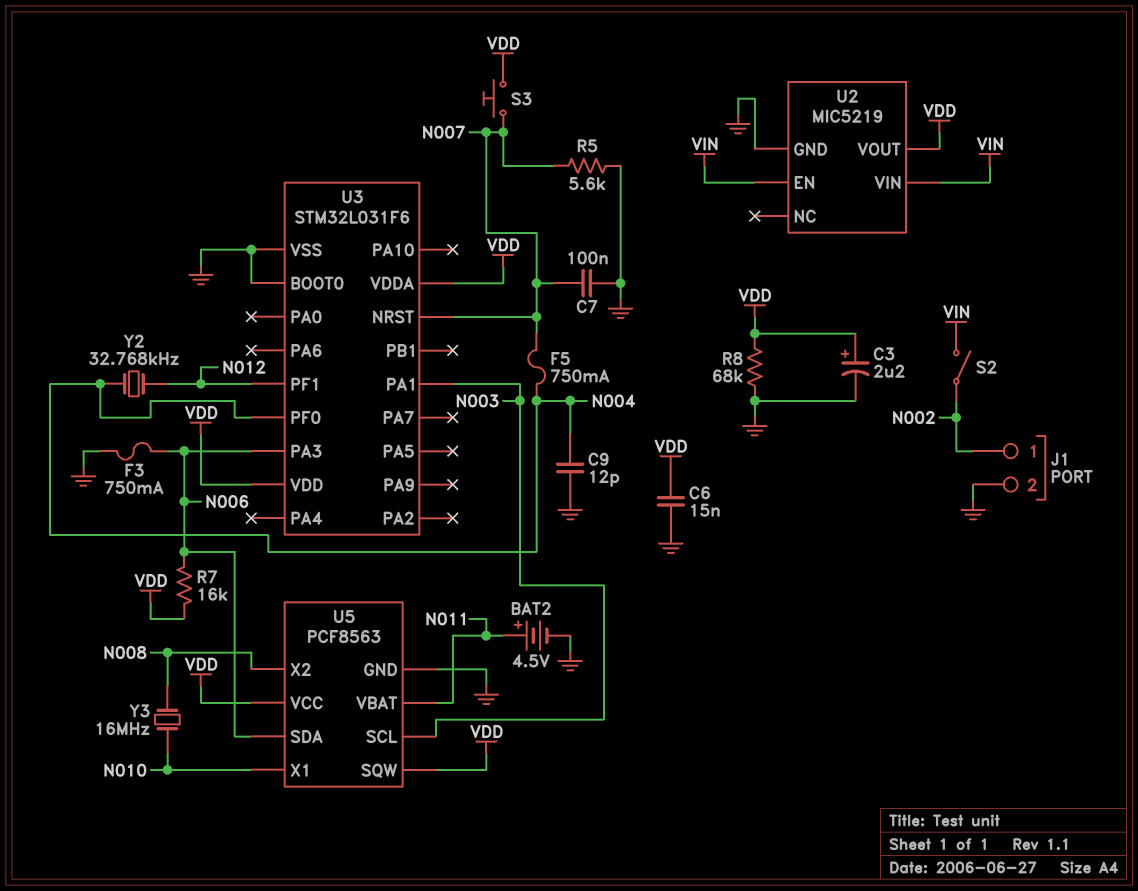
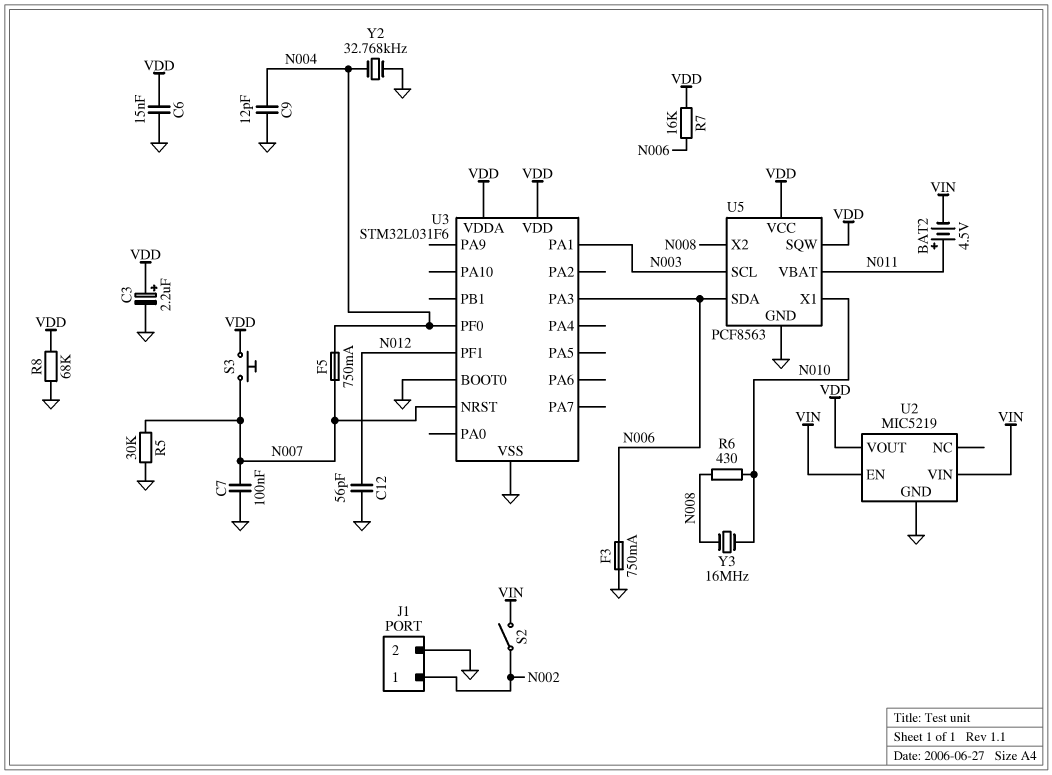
BAT2: 4.5V (plus N011, minus GND) -> 4.5V (plus N011, minus VIN)
C12: none -> 56pF (GND, N012)
R5: 5.6k (GND, N007) -> 30k (GND, N007)
R6: none -> 430 (N008, N010)
Y2: 32.768kHz (N004, N012) -> 32.768kHz (GND, N004)

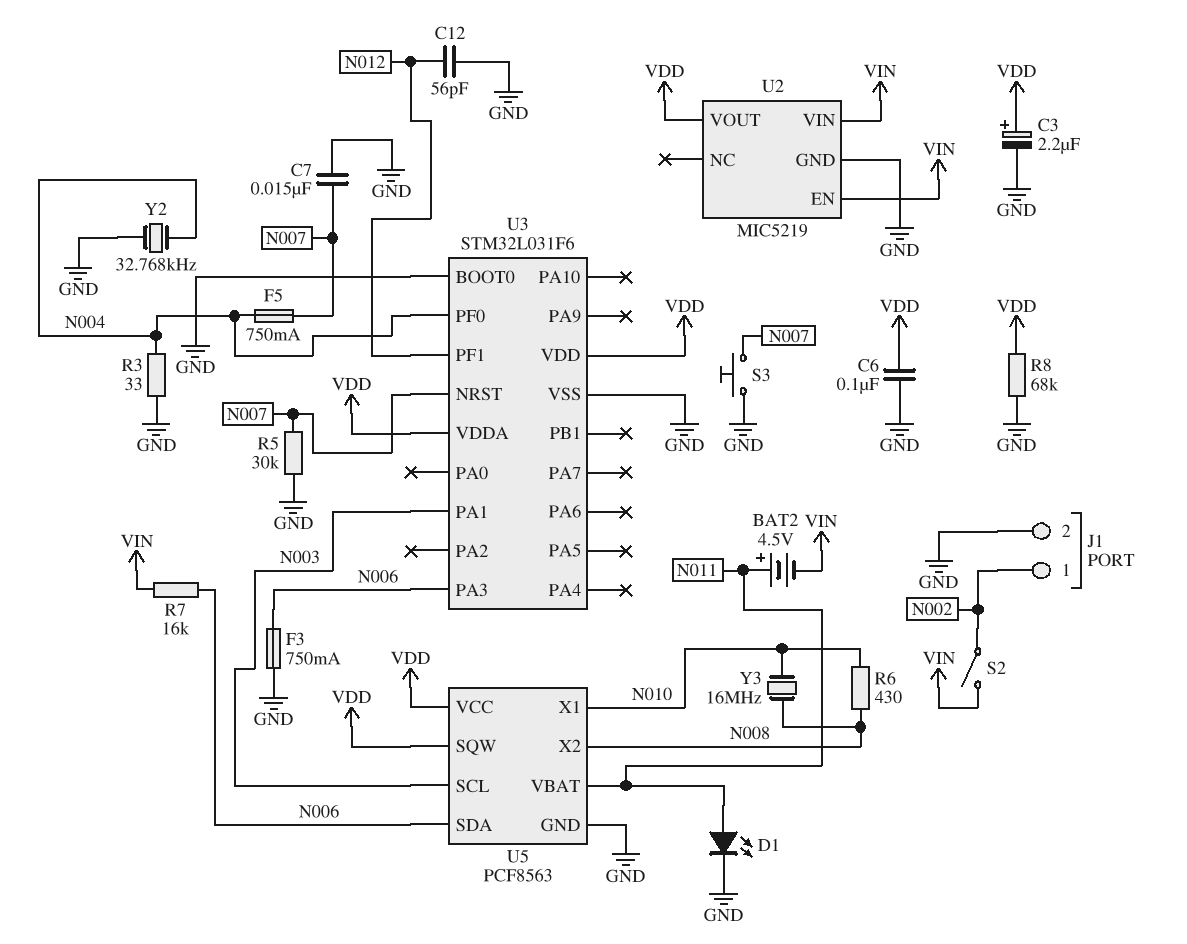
C6: 15nF (GND, VDD) -> 100nF (GND, VDD)
C7: 100nF (GND, N007) -> 15nF (GND, N007)
C9: 12pF (GND, N004) -> none
D1: none -> LED (A N011, K GND)
R3: none -> 33 (GND, N004)
R7: 16k (N006, VDD) -> 16k (N006, VIN)
S3: button (N007, VDD) -> button (GND, N007)

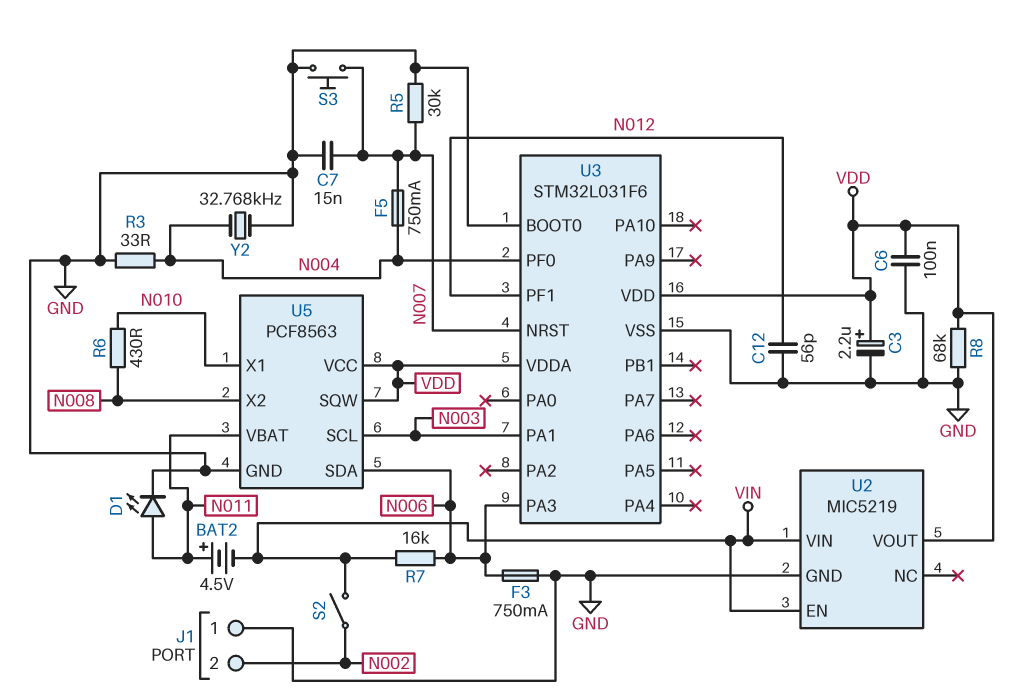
J1 pin 1: N002 -> GND
J1 pin 2: GND -> N002
Y3: 16MHz (N008, N010) -> none

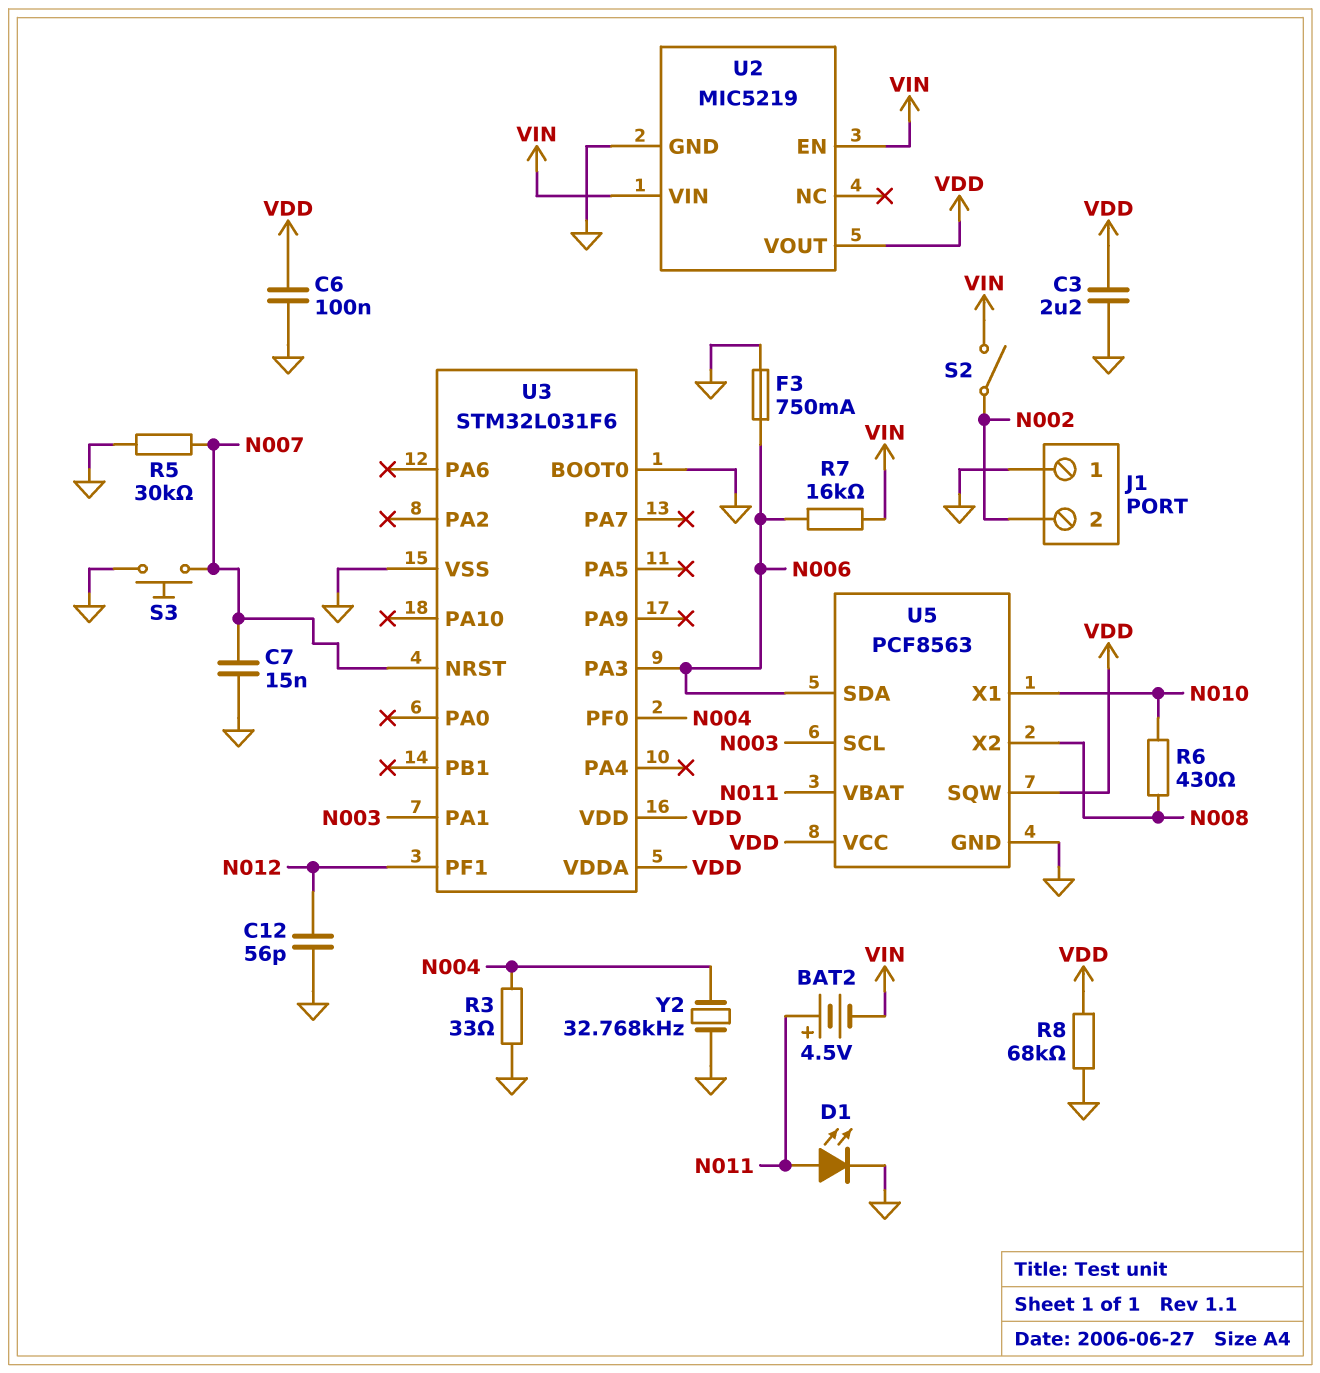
C3: 2.2uF (plus VDD, minus GND) -> 2.2uF (GND, VDD)
F5: 750mA (N004, N007) -> none

